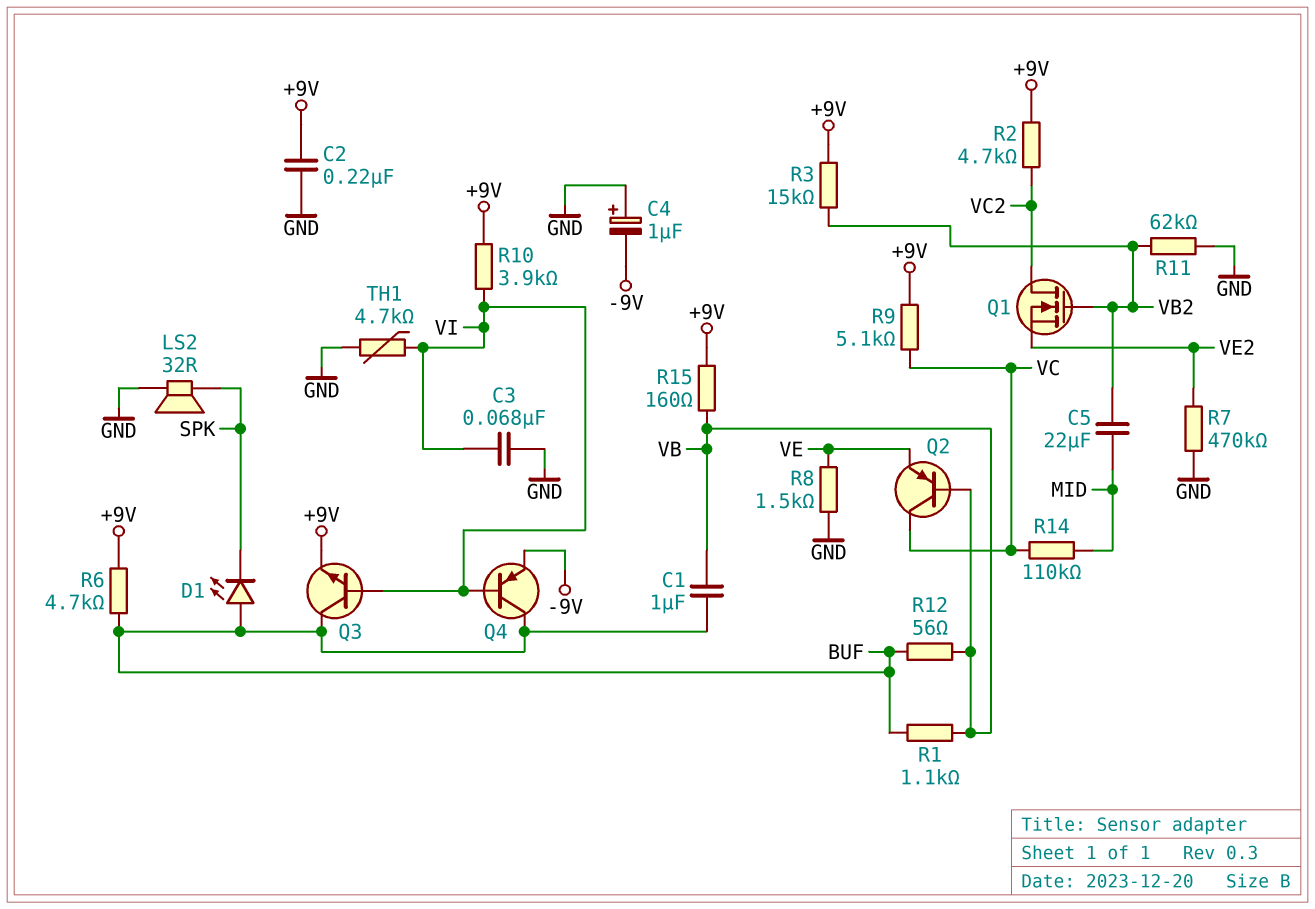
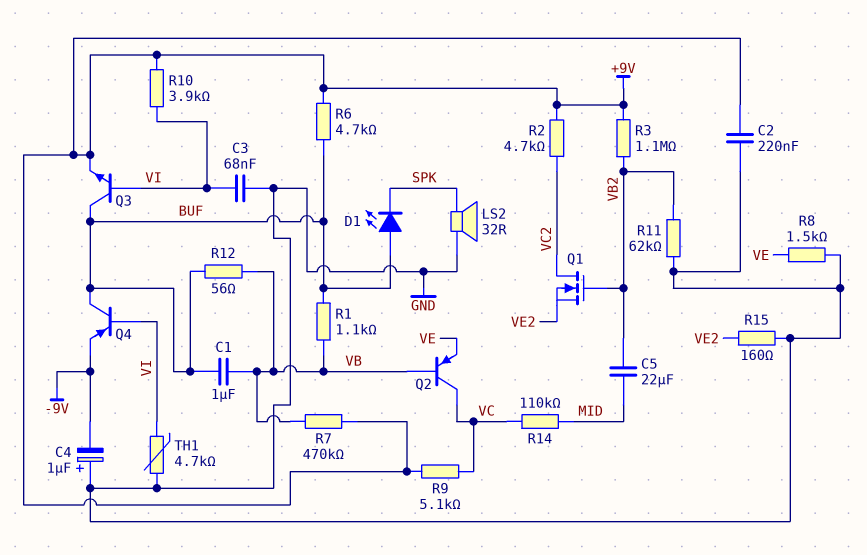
R3: 15k (+9V, VB2) -> 1.1M (+9V, VB2)
R7: 470k (GND, VE2) -> 470k (+9V, VB)
R15: 160 (+9V, VB) -> 160 (GND, VE2)

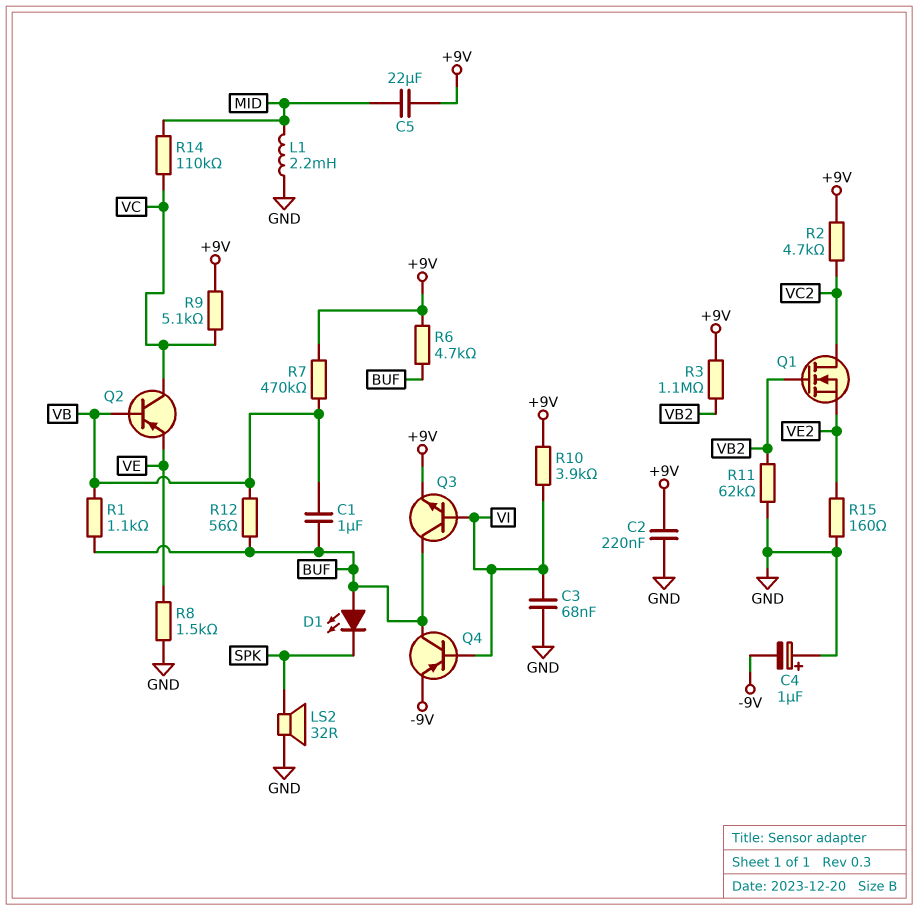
C5: 22uF (MID, VB2) -> 22uF (+9V, MID)
L1: none -> 2.2mH (GND, MID)
TH1: 4.7k (GND, VI) -> none

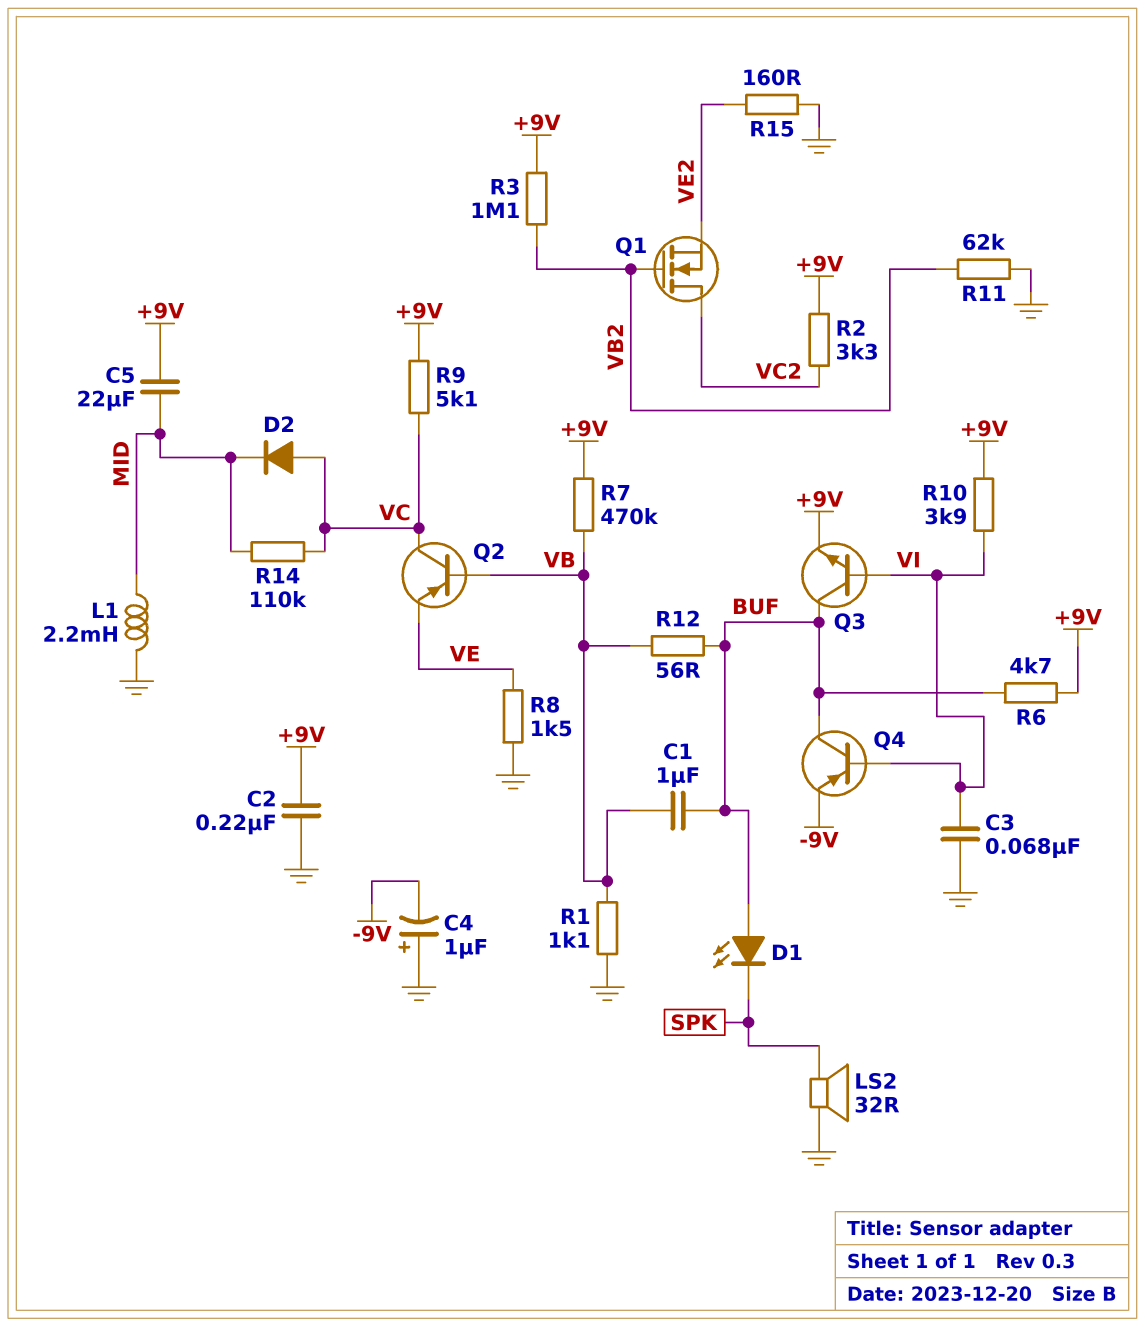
D2: none -> diode (A VC, K MID)
R1: 1.1k (BUF, VB) -> 1.1k (GND, VB)
R2: 4.7k (+9V, VC2) -> 3.3k (+9V, VC2)

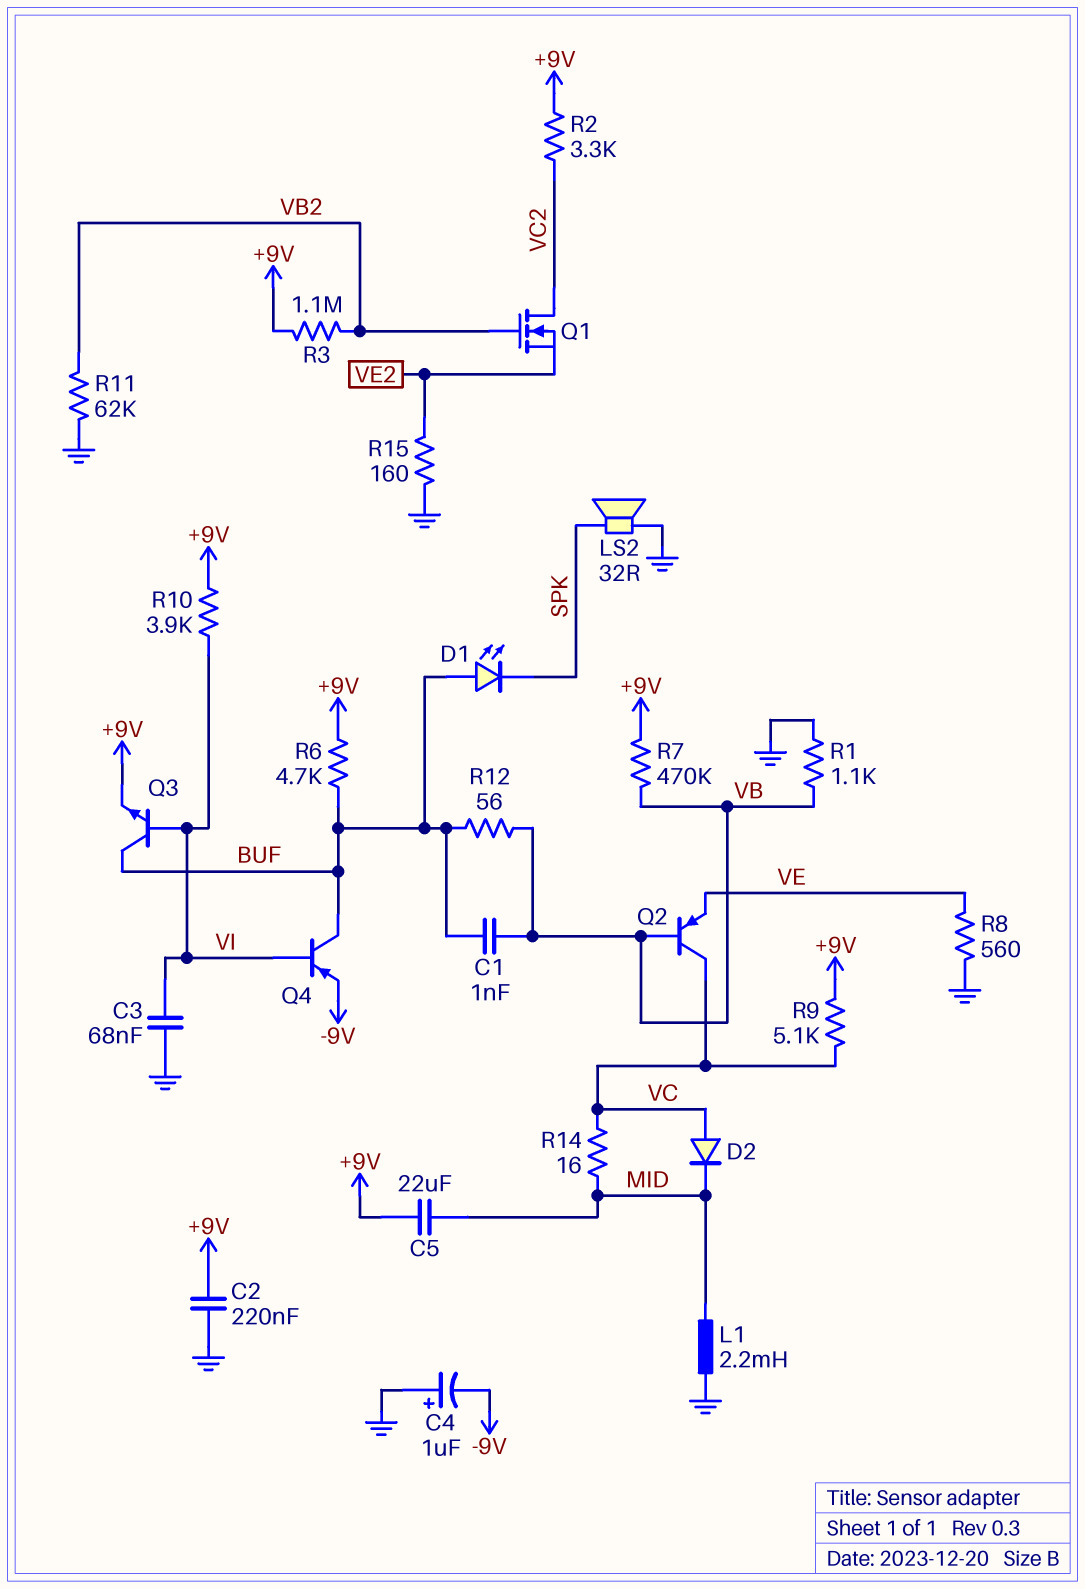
C1: 1uF (BUF, VB) -> 1nF (BUF, VB)
R8: 1.5k (GND, VE) -> 560 (GND, VE)
R14: 110k (MID, VC) -> 16 (MID, VC)

